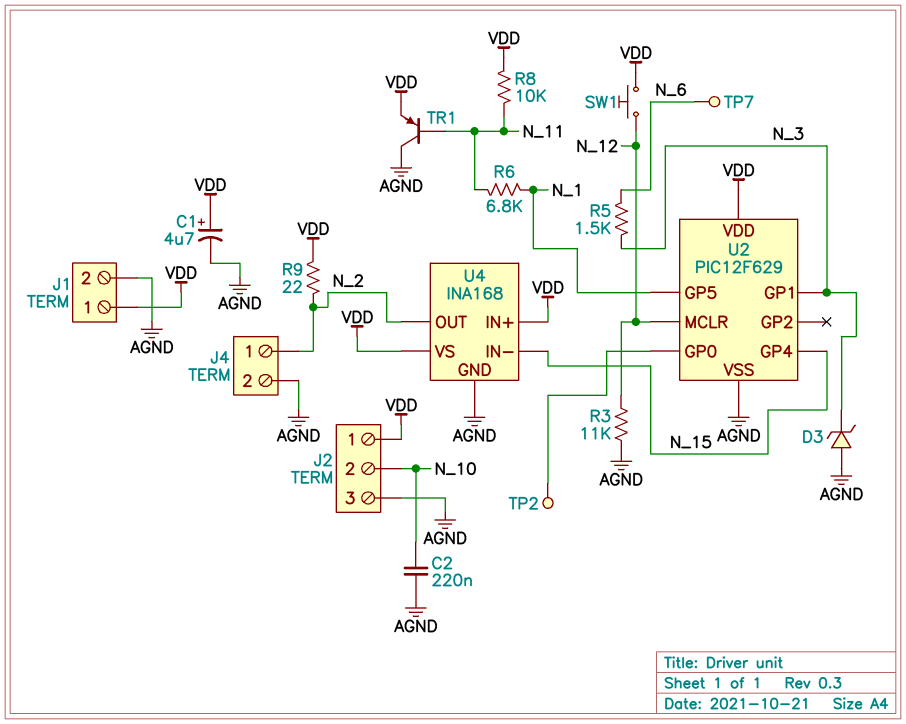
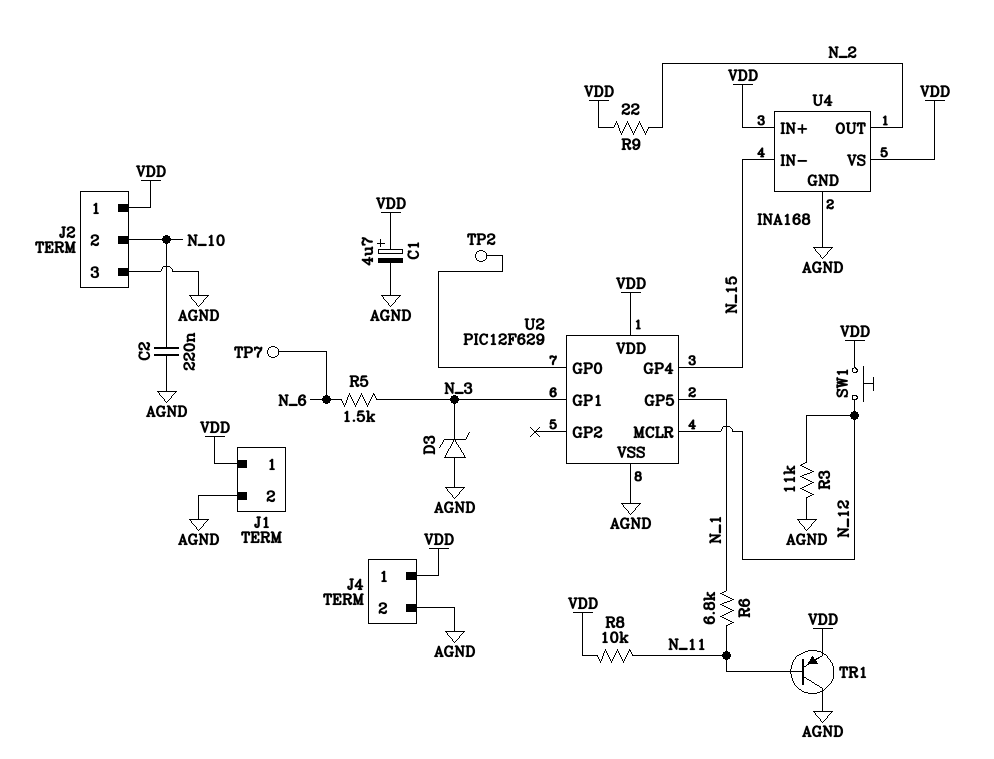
J4 pin 1: N_2 -> VDD

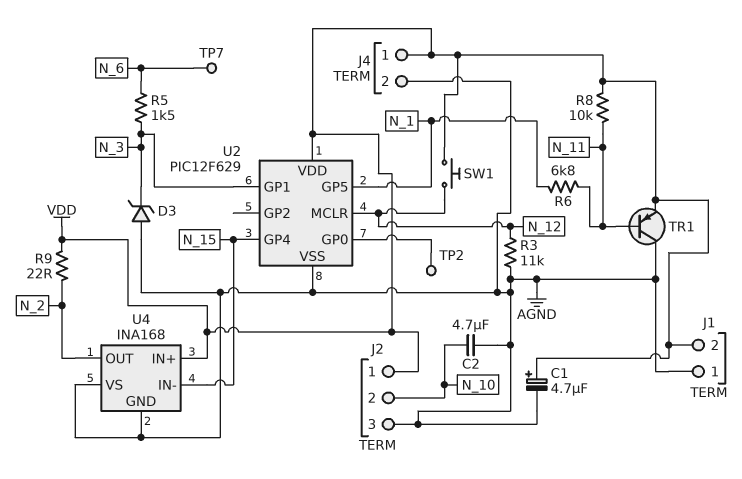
C2: 220nF (AGND, N_10) -> 4.7uF (AGND, N_10)
J1 pin 1: VDD -> AGND
J1 pin 2: AGND -> VDD
U4 pin VS: VDD -> AGND

